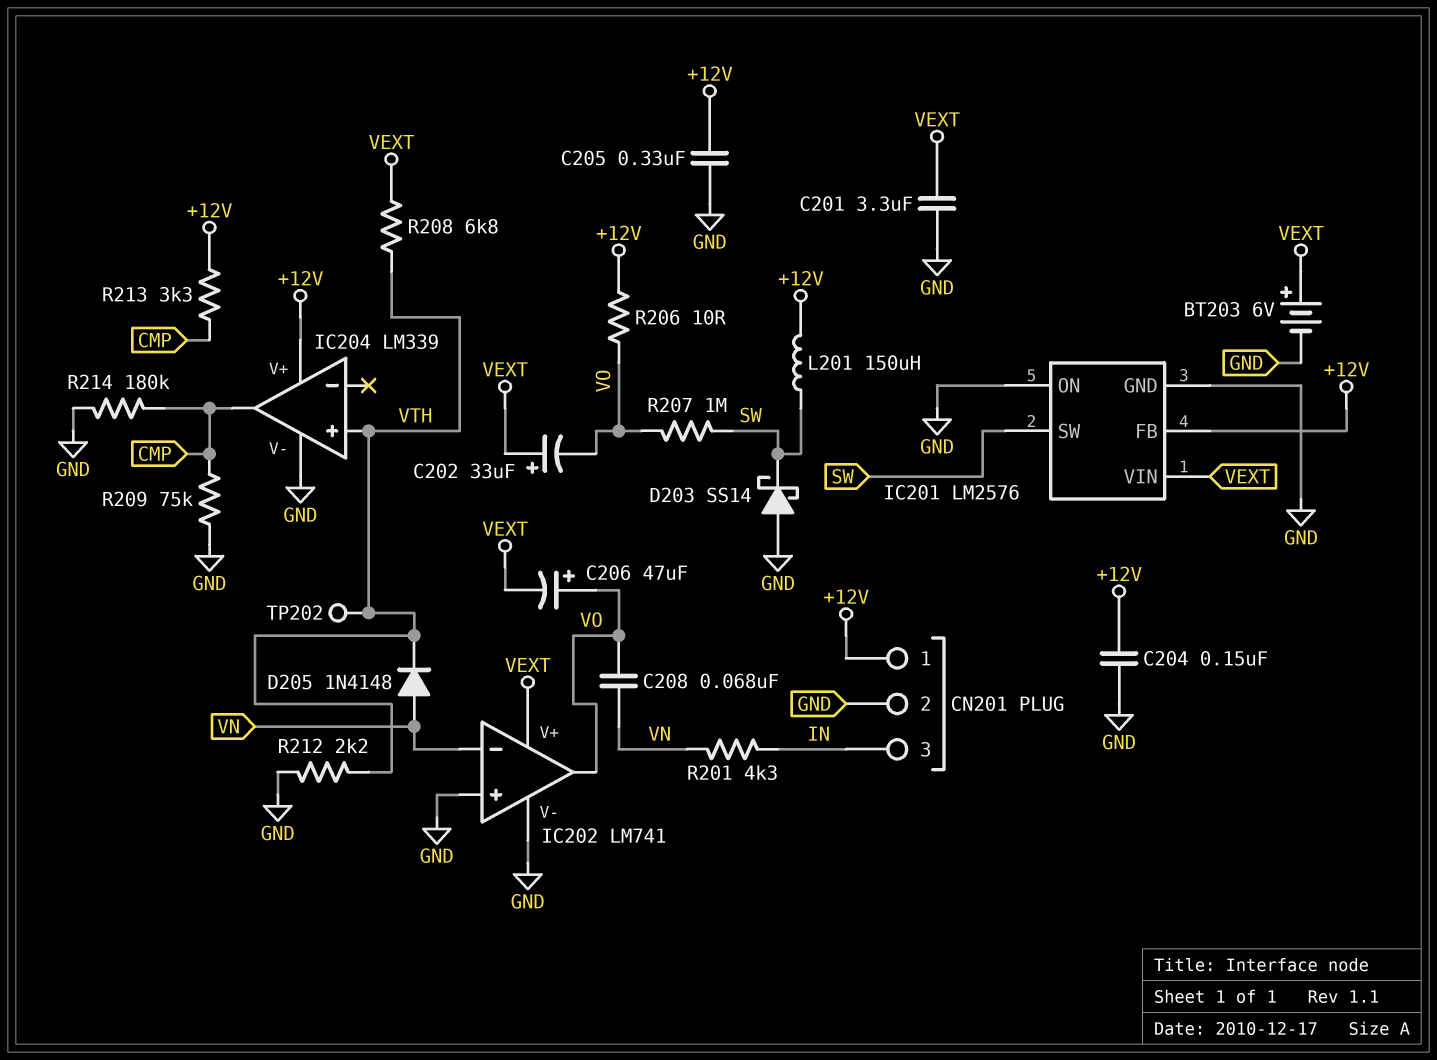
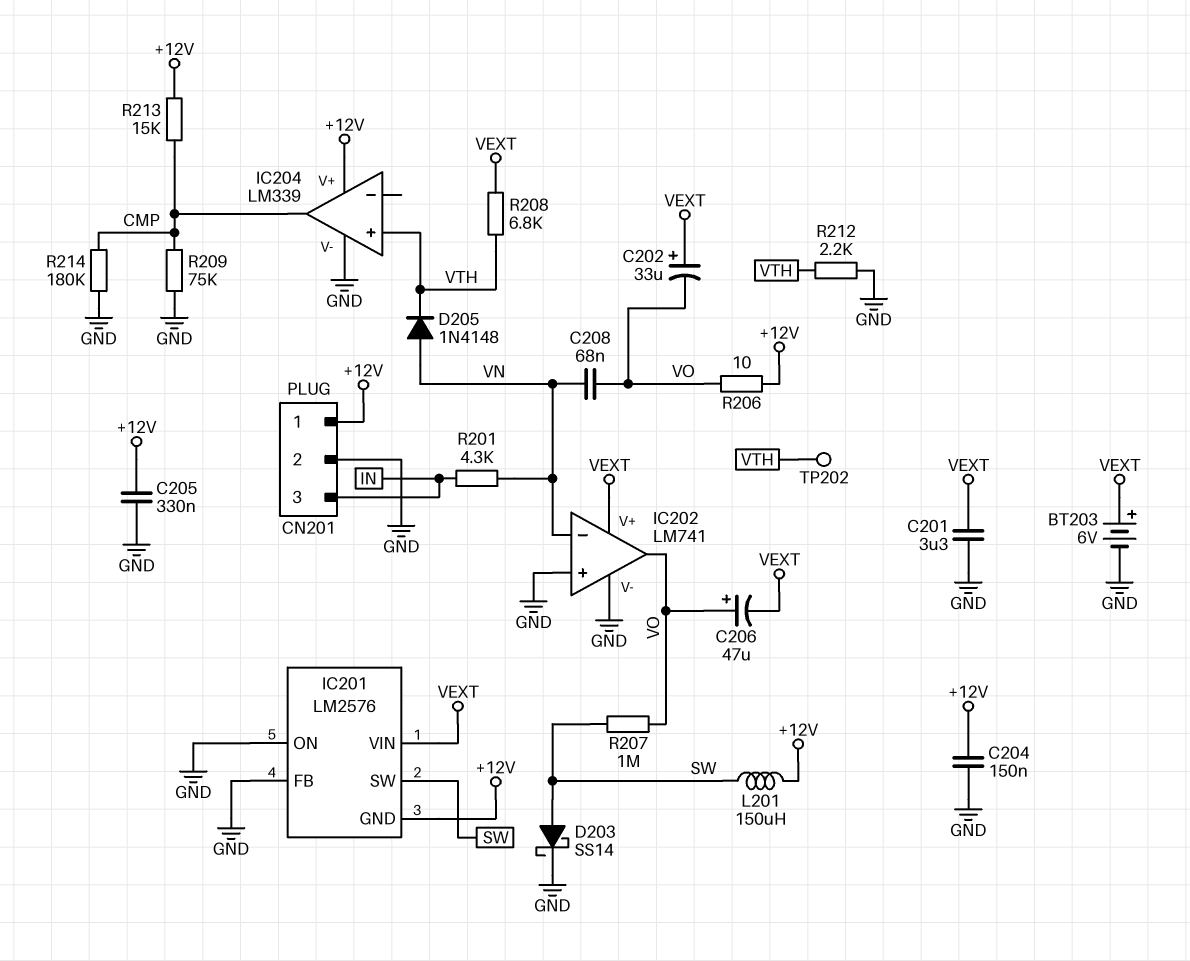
D203: schottky SS14 (A GND, K SW) -> schottky SS14 (A SW, K GND)
IC201 pin FB: +12V -> GND
IC201 pin GND: GND -> +12V
R213: 3.3k (+12V, CMP) -> 15k (+12V, CMP)

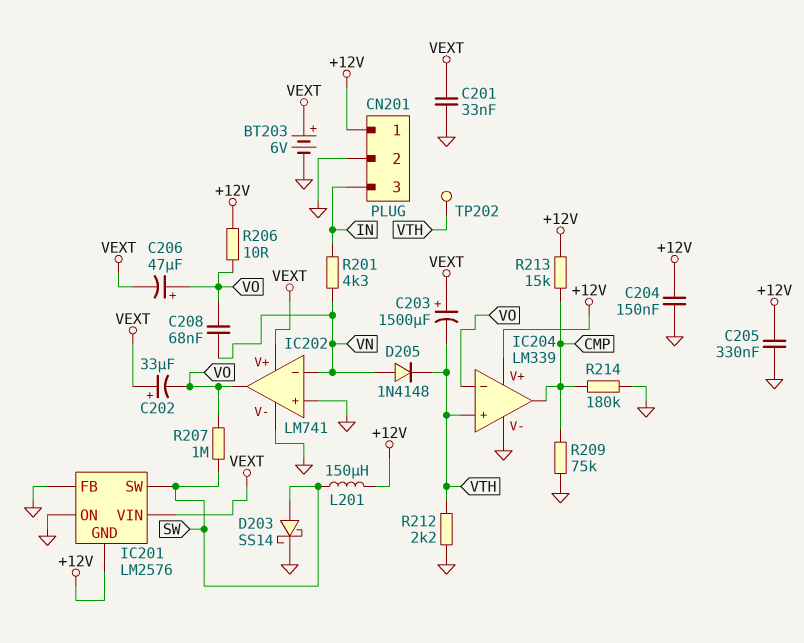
C201: 3.3uF (GND, VEXT) -> 33nF (GND, VEXT)
C203: none -> 1500uF (plus VEXT, minus VTH)
IC204 pin in-: none -> VO
R208: 6.8k (VEXT, VTH) -> none

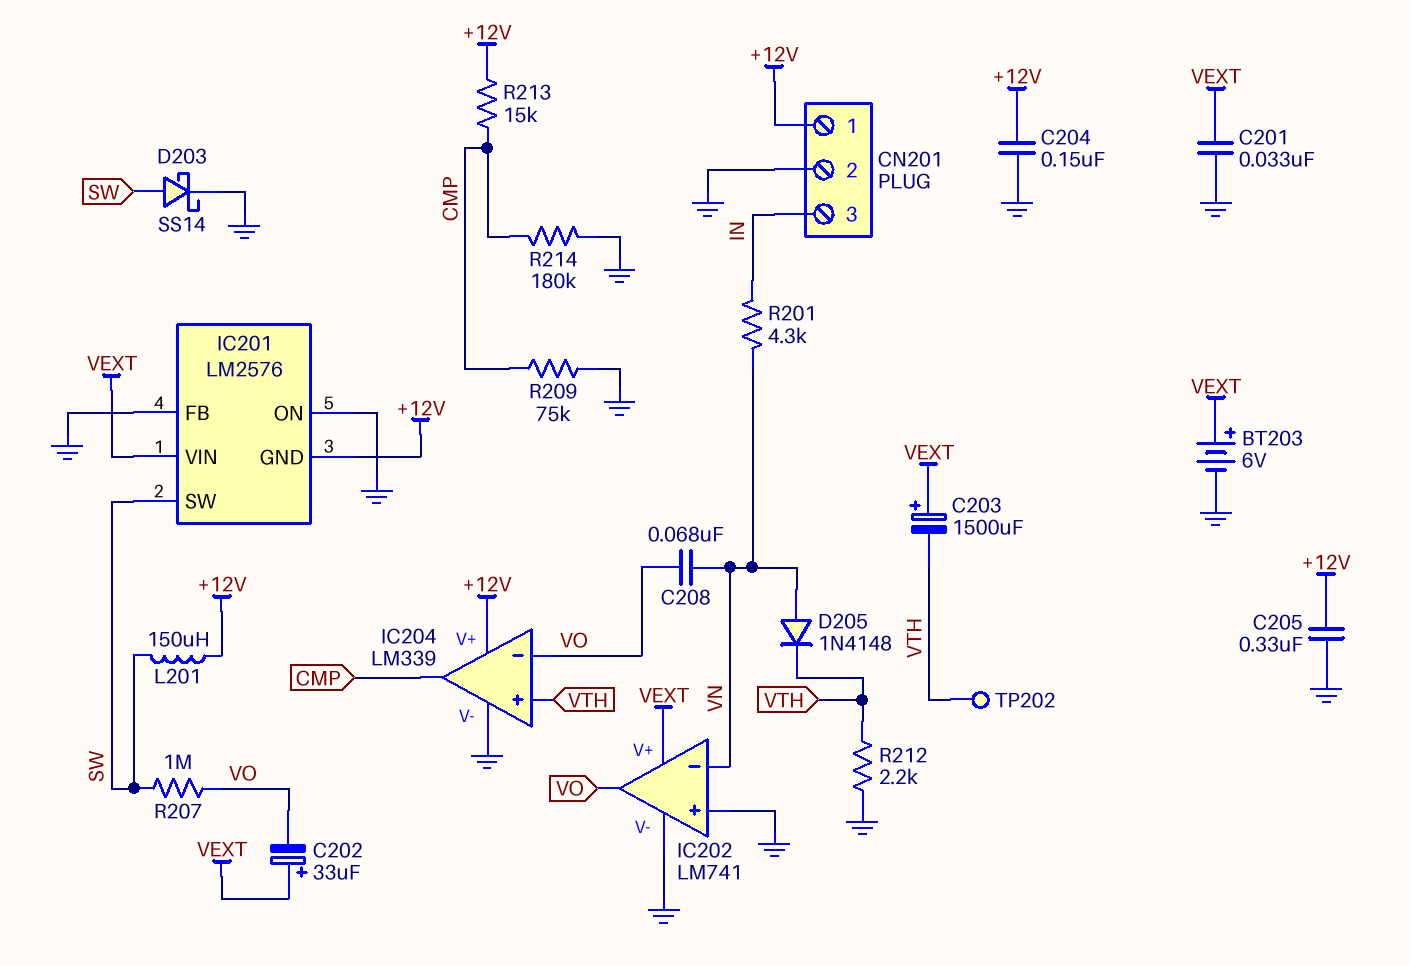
C206: 47uF (plus VO, minus VEXT) -> none
R206: 10 (+12V, VO) -> none

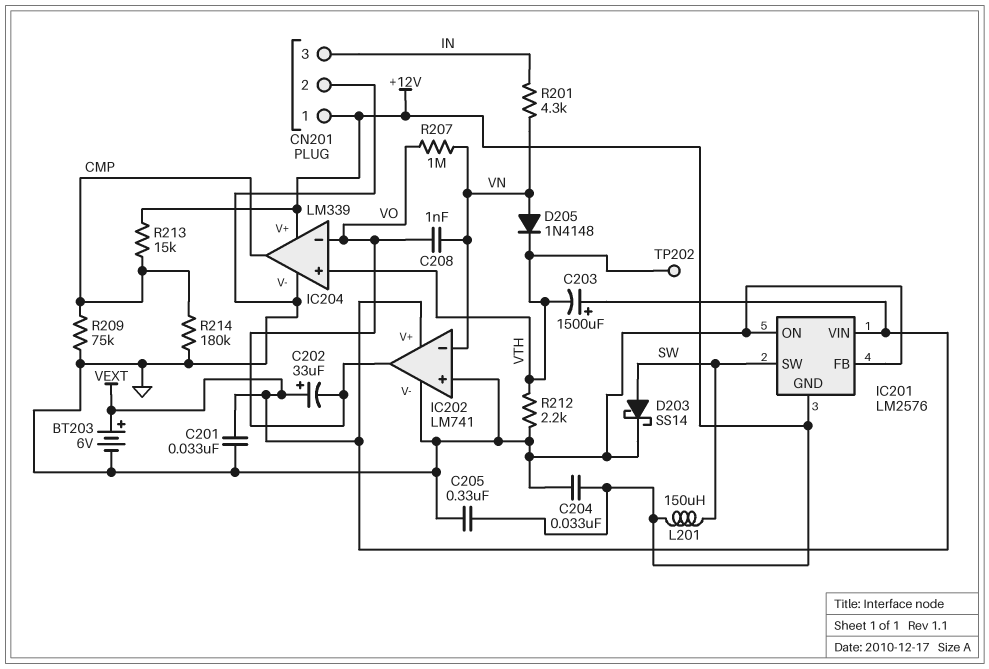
C204: 150nF (+12V, GND) -> 33nF (+12V, GND)
C208: 68nF (VN, VO) -> 1nF (VN, VO)
R207: 1M (SW, VO) -> 1M (VN, VO)

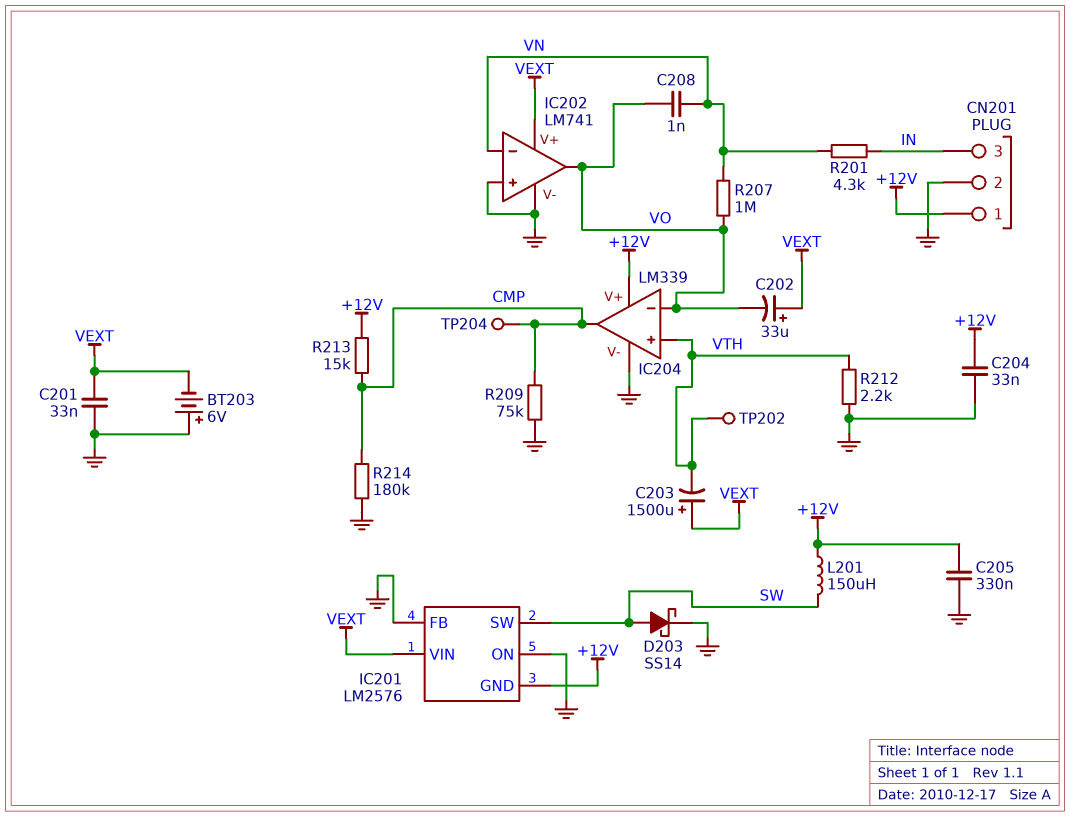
BT203: 6V (plus VEXT, minus GND) -> 6V (plus GND, minus VEXT)
D205: diode 1N4148 (A VN, K VTH) -> none
TP204: none -> test point (CMP)

